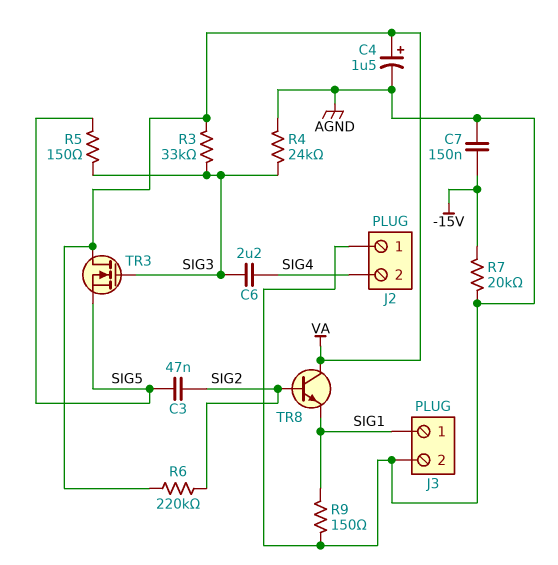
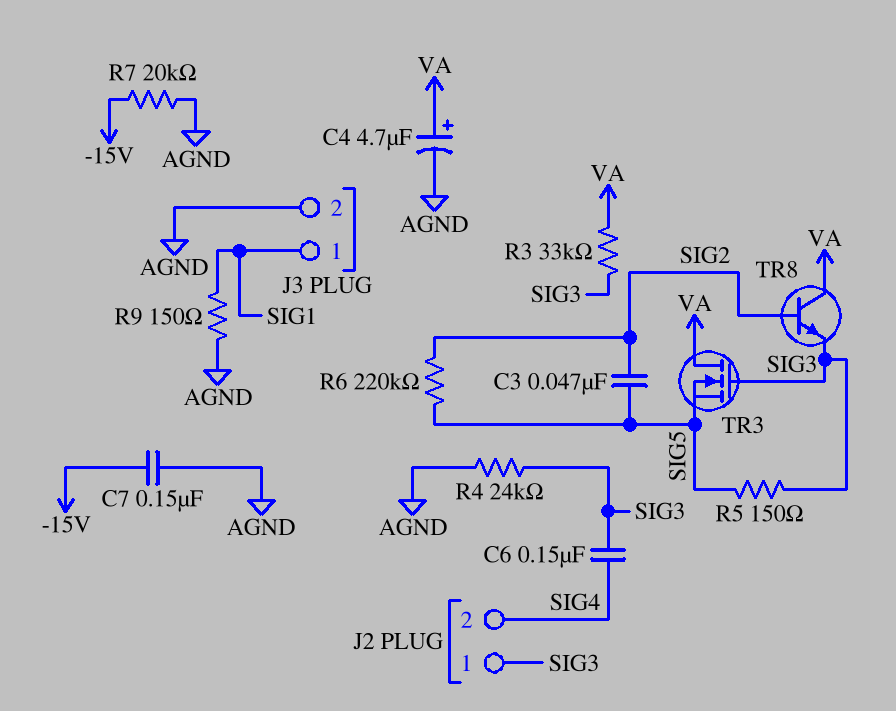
C4: 1.5uF (plus VA, minus AGND) -> 4.7uF (plus VA, minus AGND)
C6: 2.2uF (SIG3, SIG4) -> 150nF (SIG3, SIG4)
J2 pin 1: AGND -> SIG3
R6: 220k (SIG2, VA) -> 220k (SIG2, SIG5)
TR8: NPN (B SIG2, C VA, E SIG1) -> NPN (B SIG2, C VA, E SIG3)

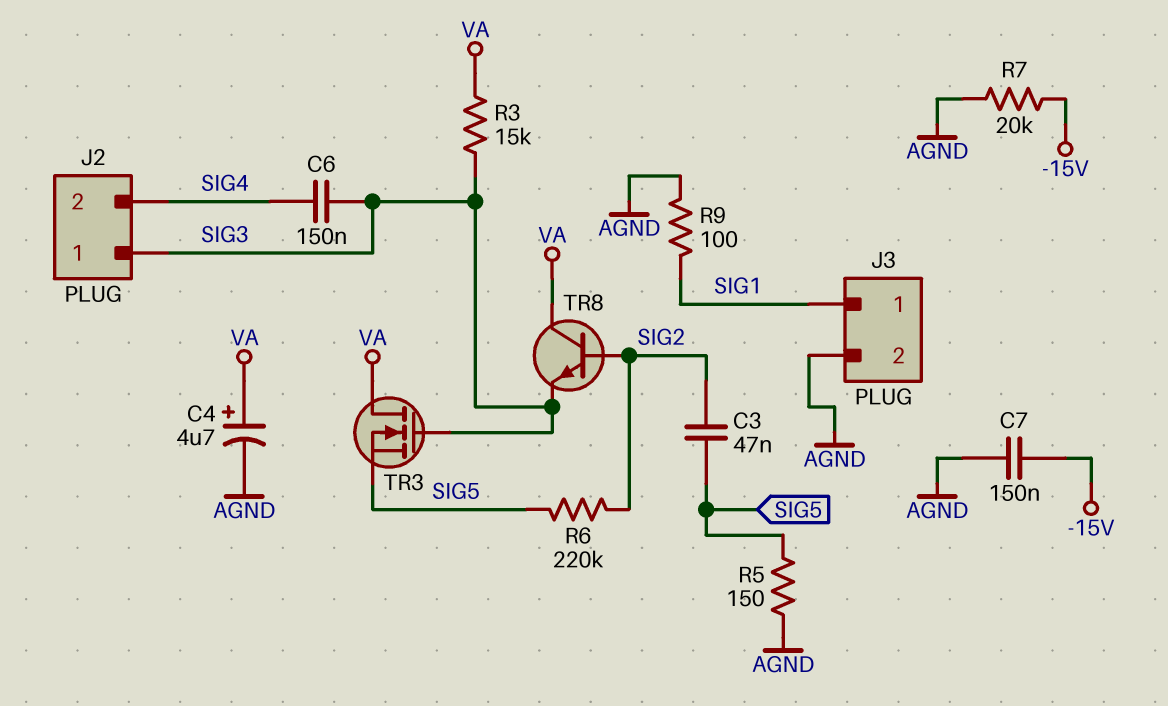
R3: 33k (SIG3, VA) -> 15k (SIG3, VA)
R4: 24k (AGND, SIG3) -> none
R5: 150 (SIG3, SIG5) -> 150 (AGND, SIG5)
R9: 150 (AGND, SIG1) -> 100 (AGND, SIG1)

